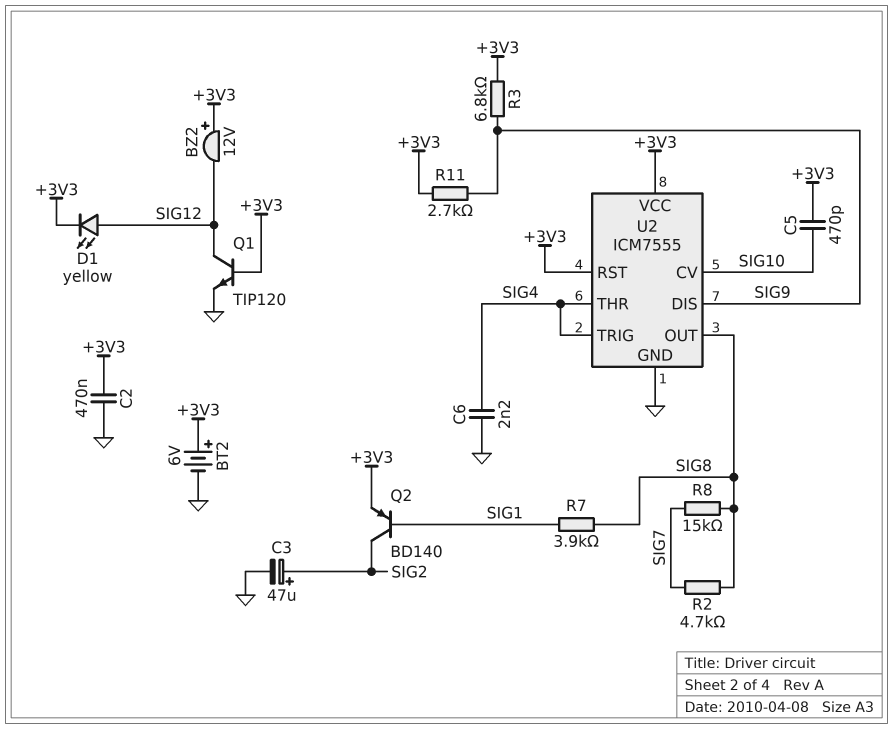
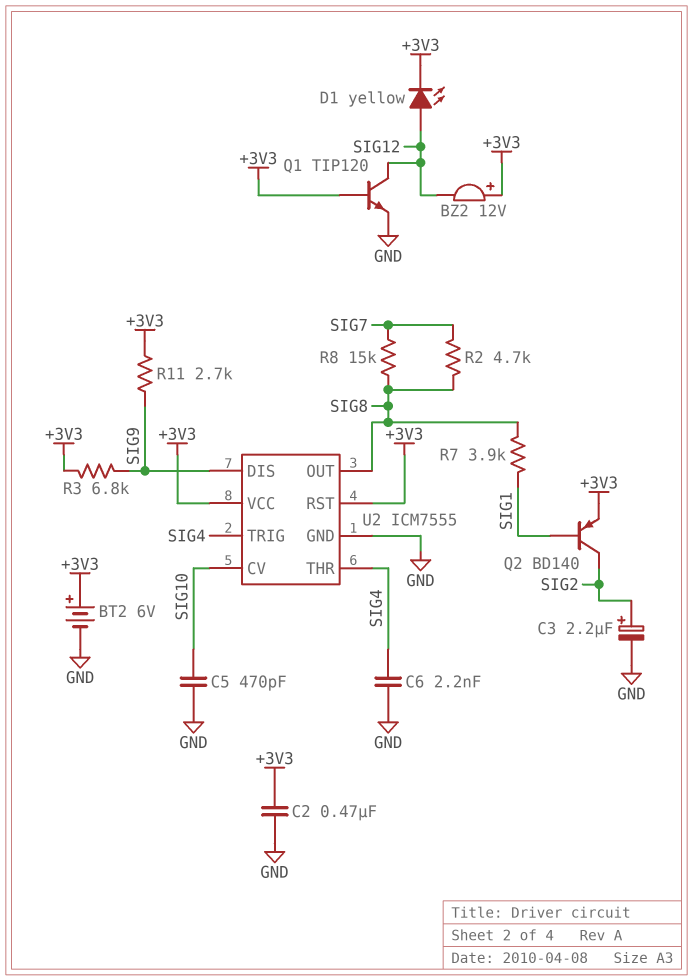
C3: 47uF (plus SIG2, minus GND) -> 2.2uF (plus SIG2, minus GND)
C5: 470pF (+3V3, SIG10) -> 470pF (GND, SIG10)

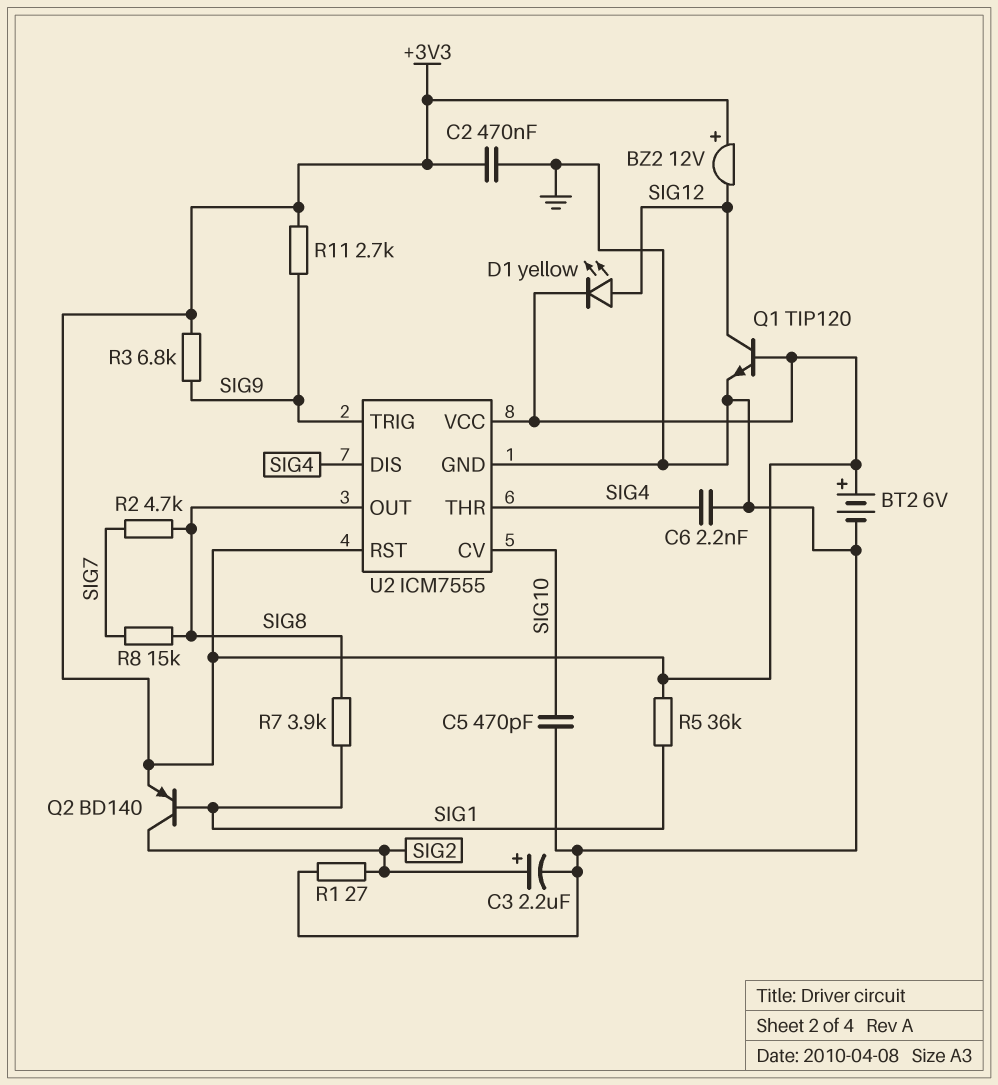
R1: none -> 27 (GND, SIG2)
R5: none -> 36k (+3V3, SIG1)
U2 pin DIS: SIG9 -> SIG4
U2 pin TRIG: SIG4 -> SIG9

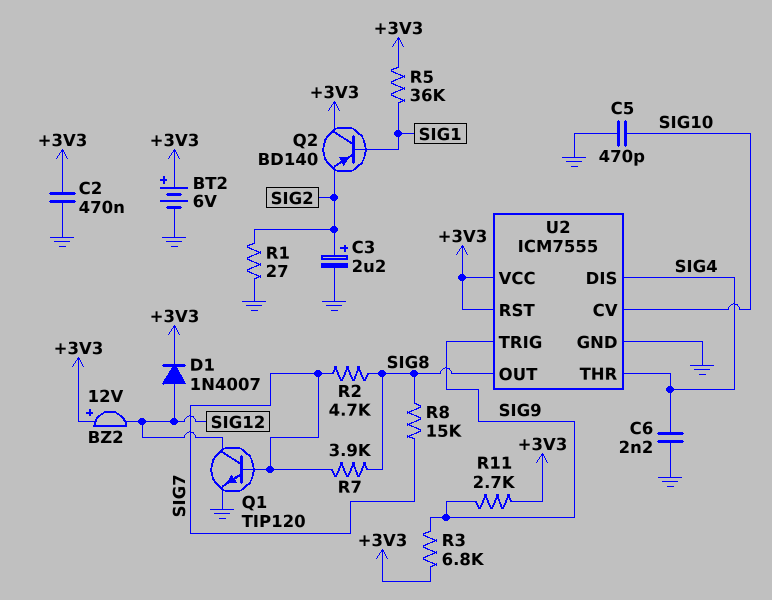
D1: LED yellow (A SIG12, K +3V3) -> diode 1N4007 (A SIG12, K +3V3)
Q1: NPN TIP120 (B +3V3, C SIG12, E GND) -> NPN TIP120 (B SIG7, C SIG12, E GND)
Q2: PNP BD140 (B SIG1, C SIG2, E +3V3) -> PNP BD140 (B SIG1, C +3V3, E SIG2)
R7: 3.9k (SIG1, SIG8) -> 3.9k (SIG7, SIG8)

